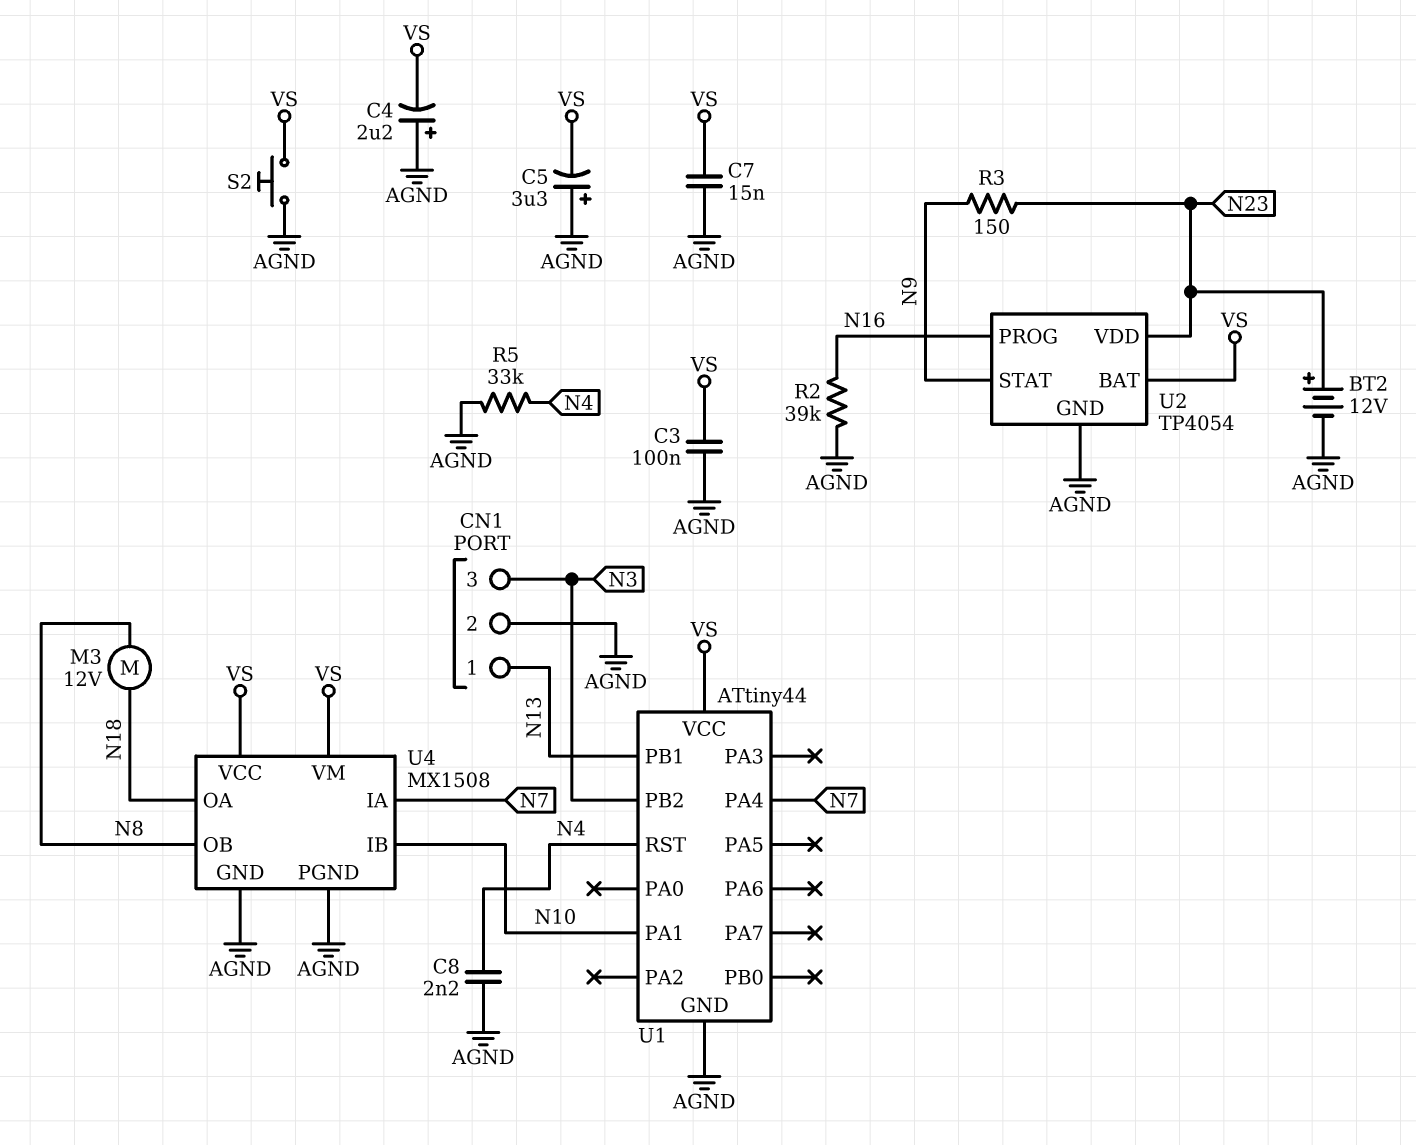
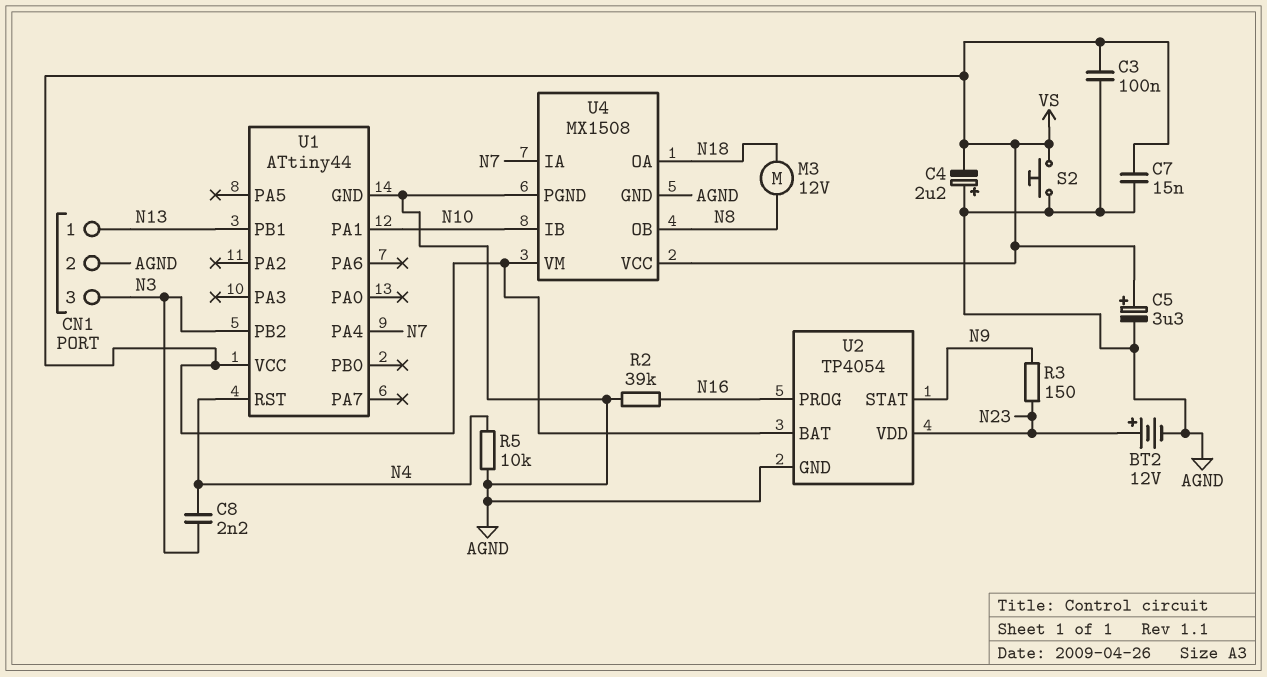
C5: 3.3uF (plus AGND, minus VS) -> 3.3uF (plus VS, minus AGND)
C8: 2.2nF (AGND, N4) -> 2.2nF (N3, N4)
R5: 33k (AGND, N4) -> 10k (AGND, N4)

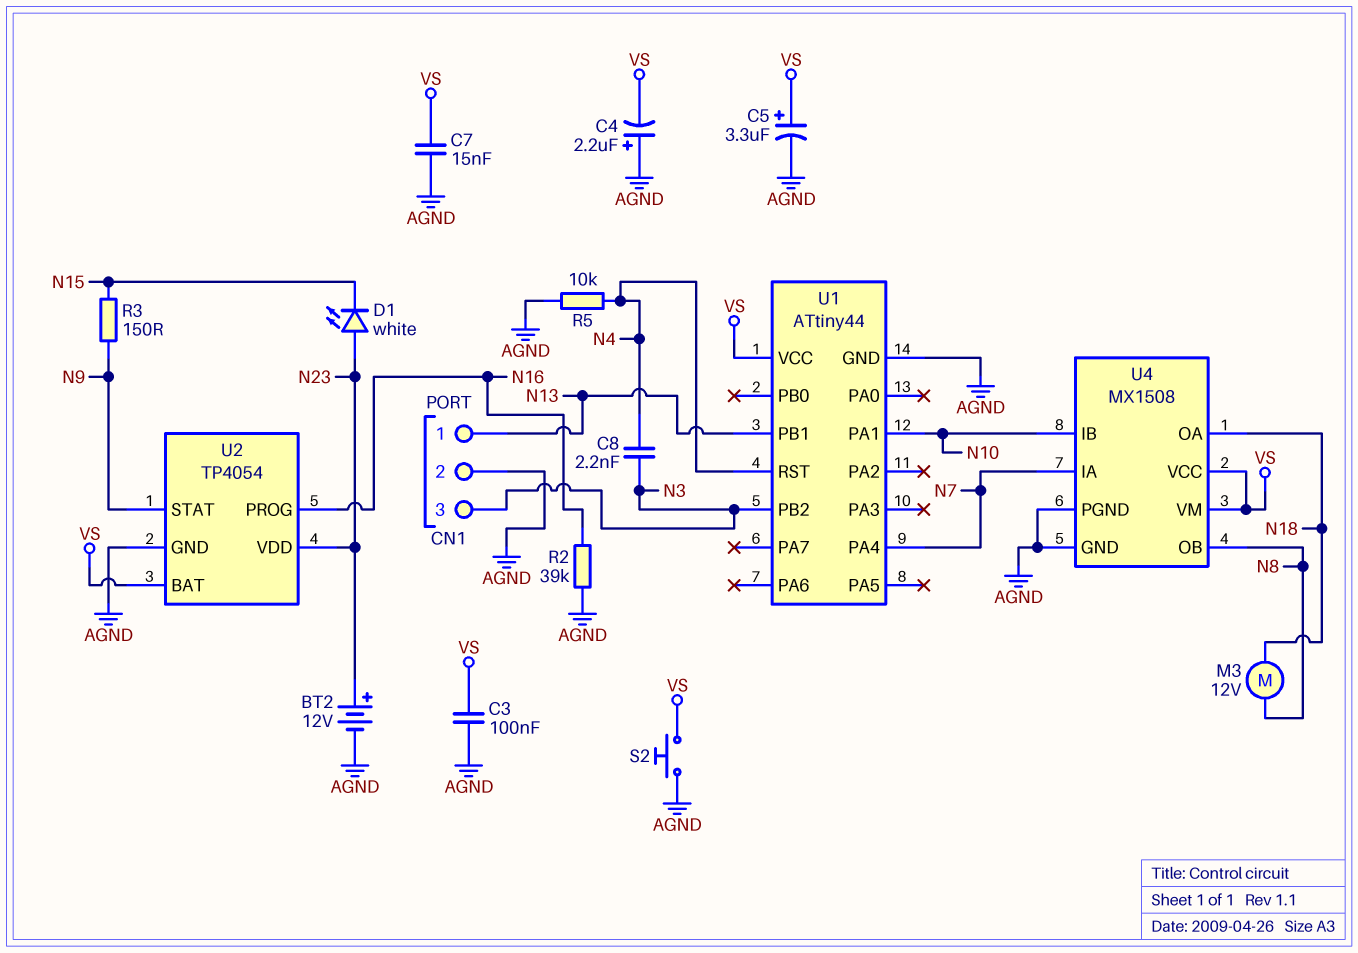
D1: none -> LED white (A N23, K N15)
R3: 150 (N9, N23) -> 150 (N9, N15)

